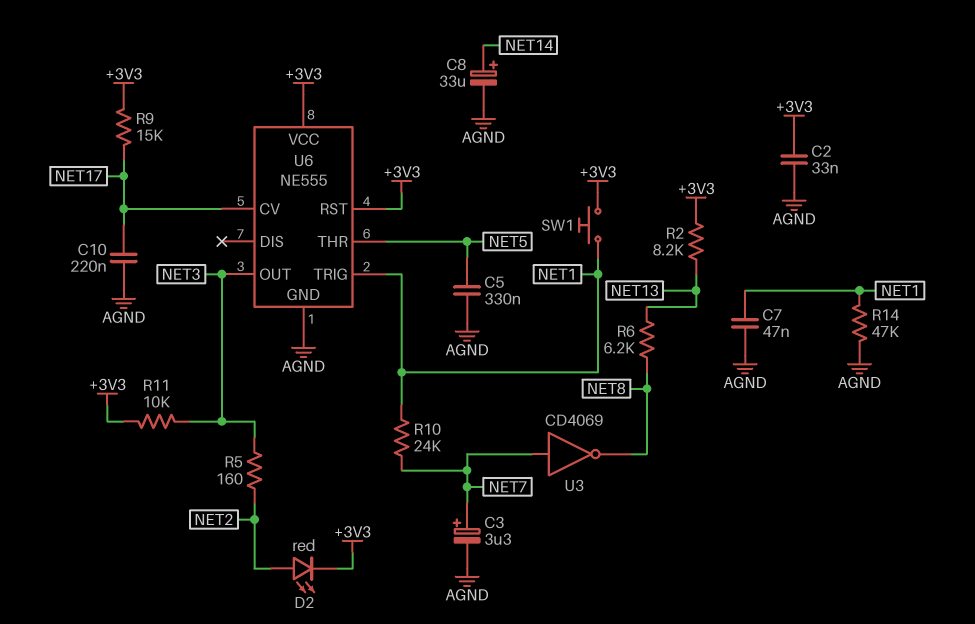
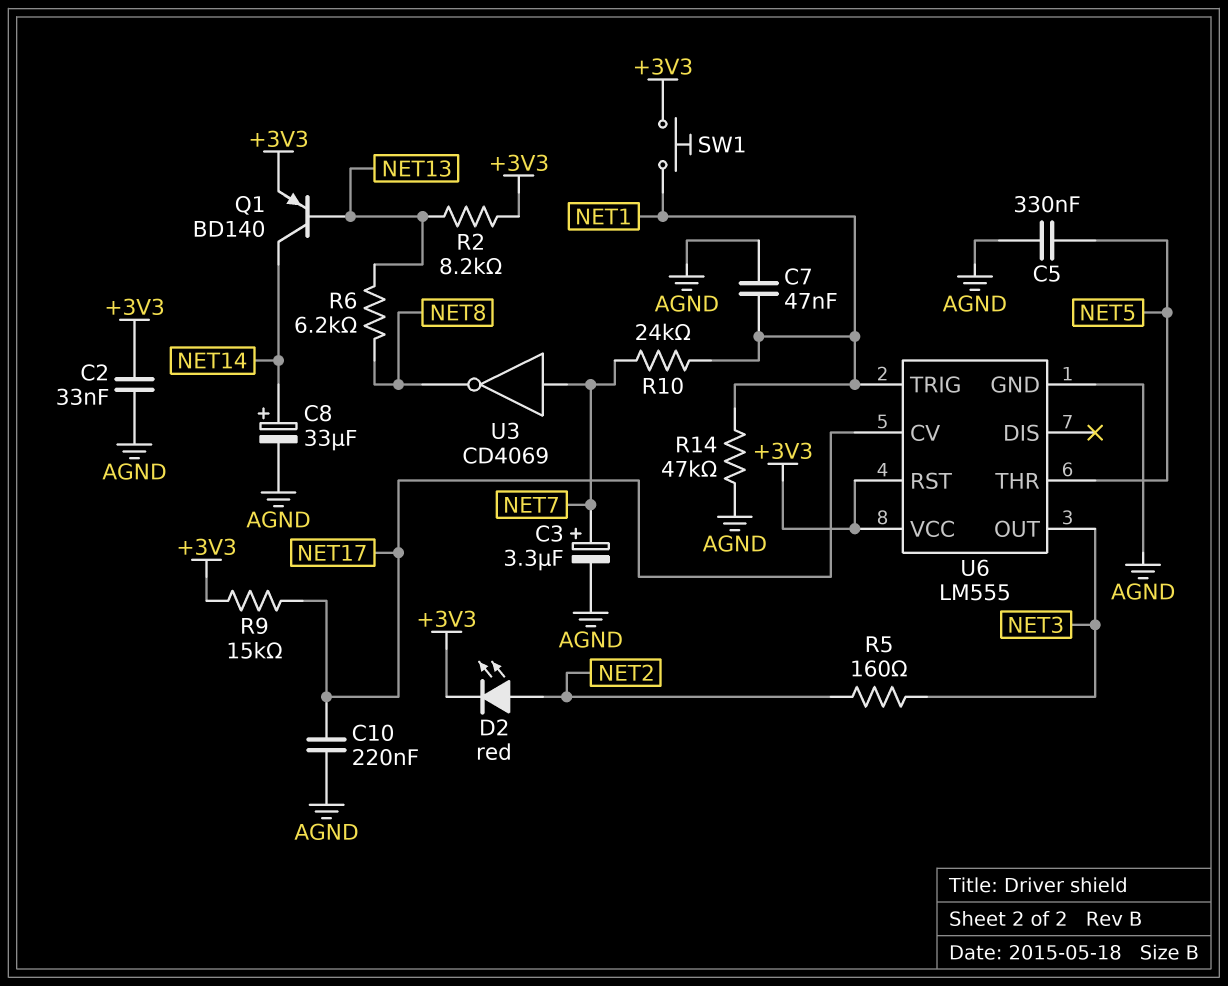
Q1: none -> PNP BD140 (B NET13, C NET14, E +3V3)
R11: 10k (+3V3, NET3) -> none
U6: NE555 -> LM555

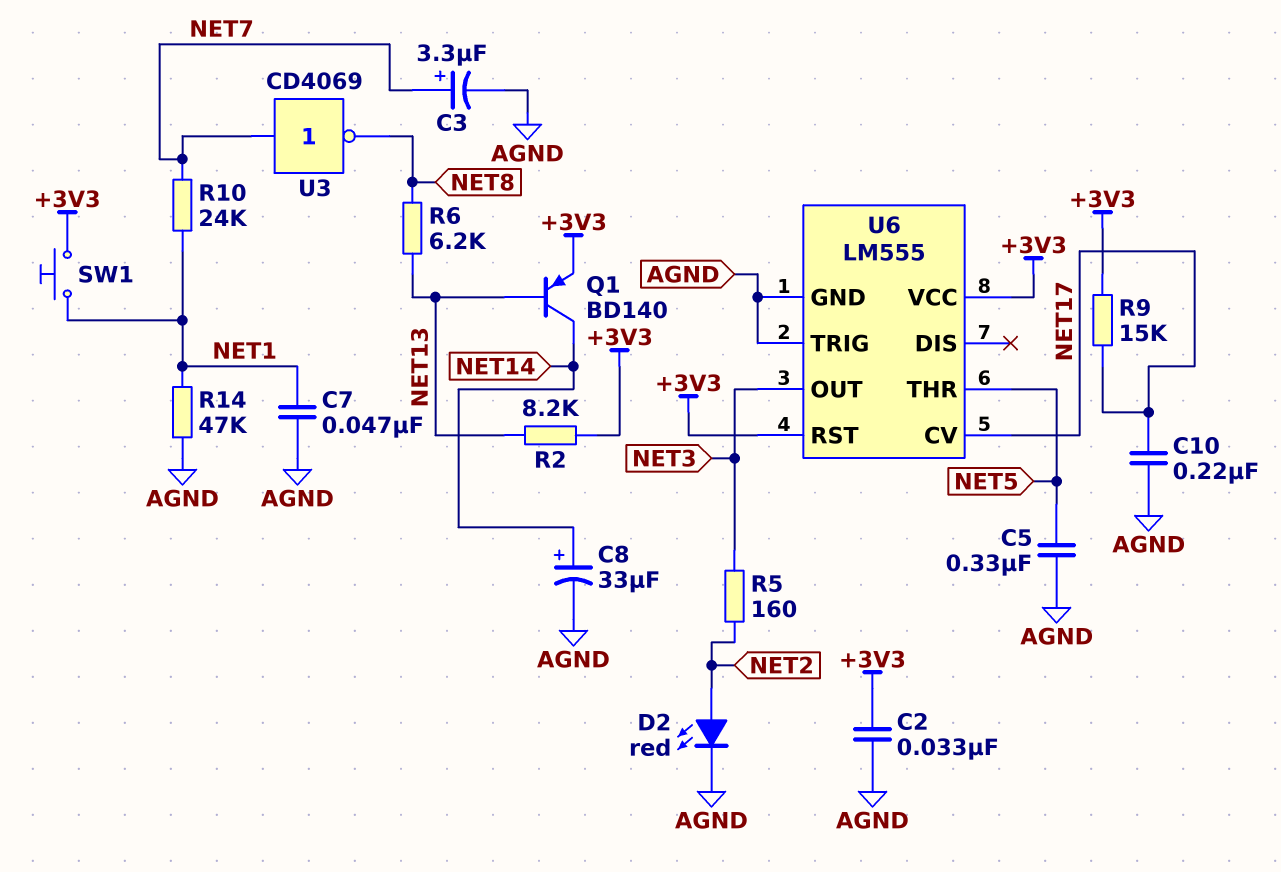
D2: LED red (A NET2, K +3V3) -> LED red (A NET2, K AGND)
U6 pin TRIG: NET1 -> AGND

